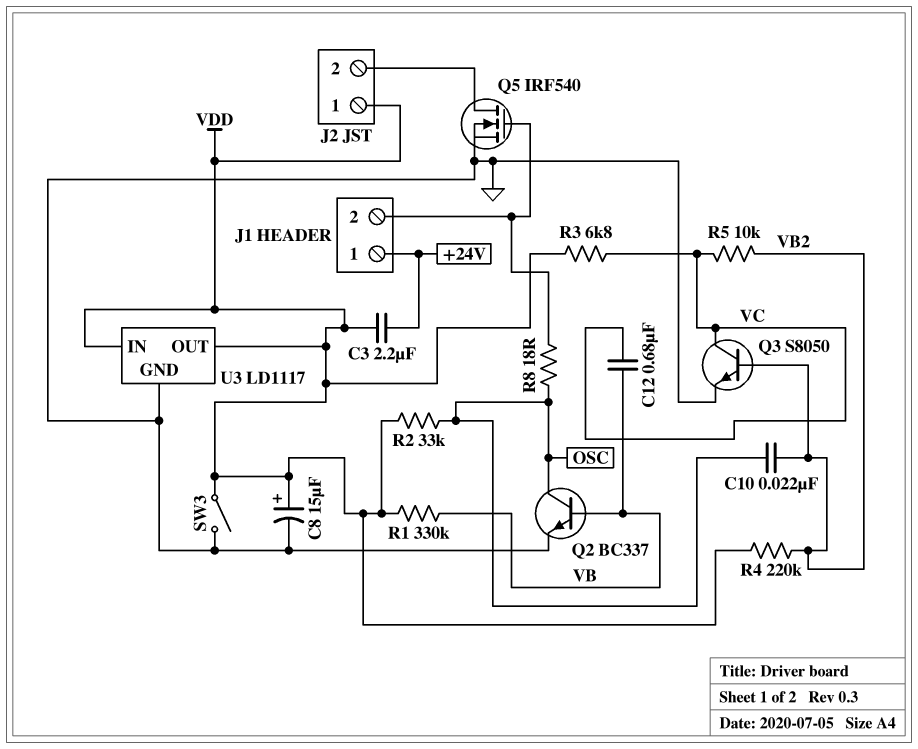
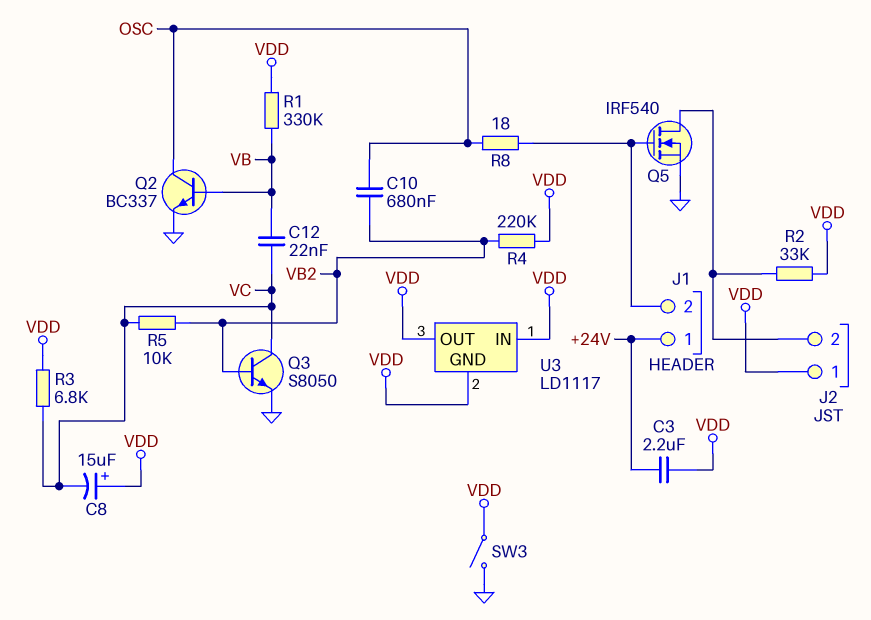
C8: 15uF (plus VDD, minus GND) -> 15uF (plus VDD, minus VC)
C10: 22nF (OSC, VB2) -> 680nF (OSC, VB2)
C12: 680nF (VB, VC) -> 22nF (VB, VC)
R2: 33k (OSC, VDD) -> 33k (J2/2, VDD)
U3 pin GND: GND -> VDD

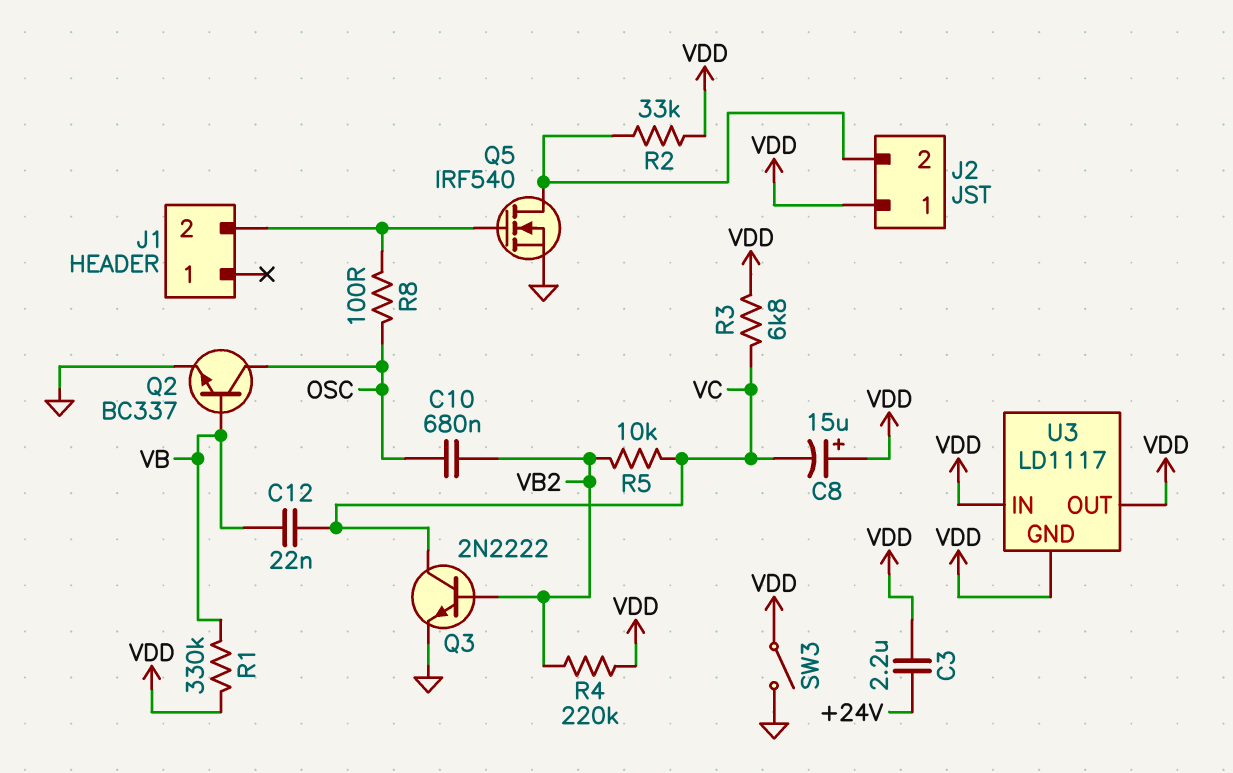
J1 pin 1: +24V -> none
Q3: NPN S8050 (B VB2, C VC, E GND) -> NPN 2N2222 (B VB2, C VC, E GND)
R8: 18 (J1/2, OSC) -> 100 (J1/2, OSC)

